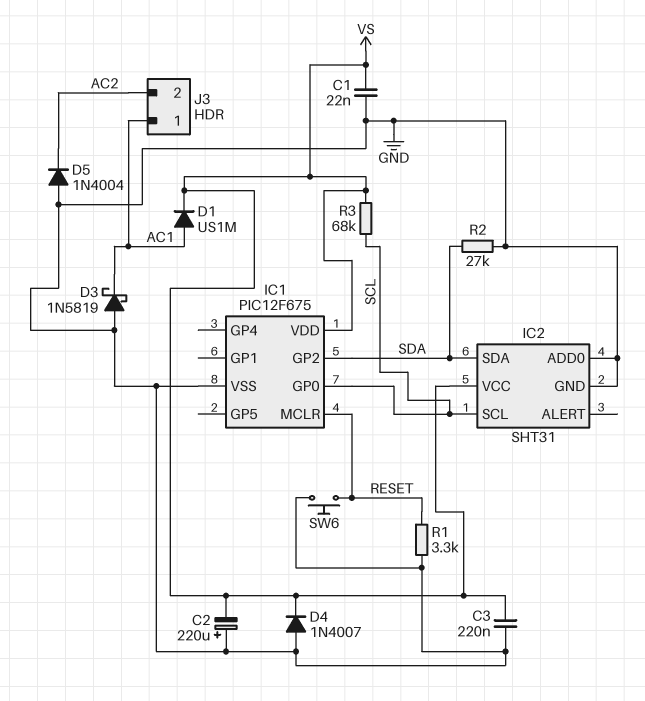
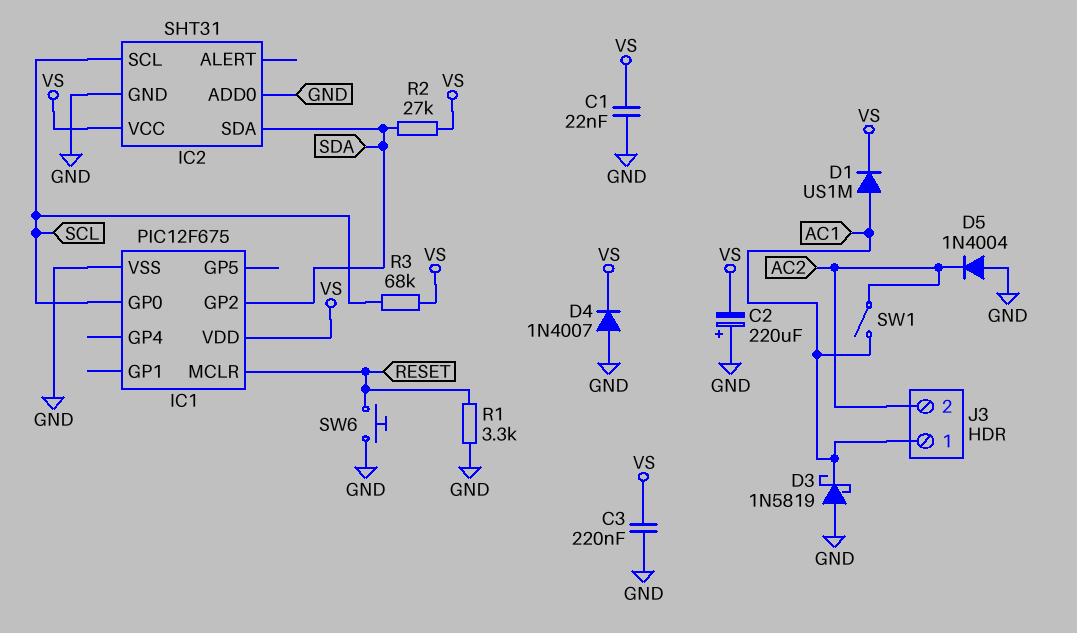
R2: 27k (GND, SDA) -> 27k (SDA, VS)
SW1: none -> switch (AC1, AC2)

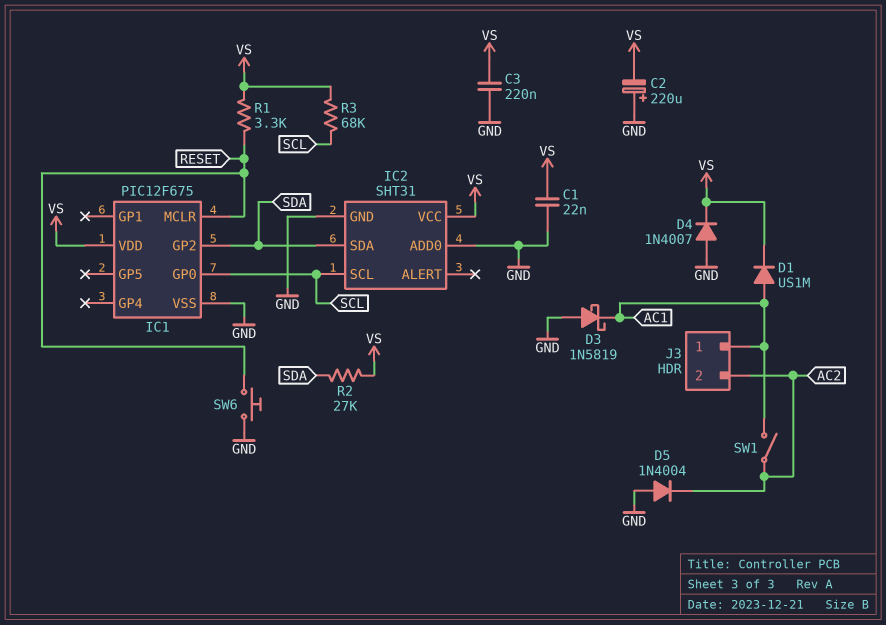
R1: 3.3k (GND, RESET) -> 3.3k (RESET, VS)

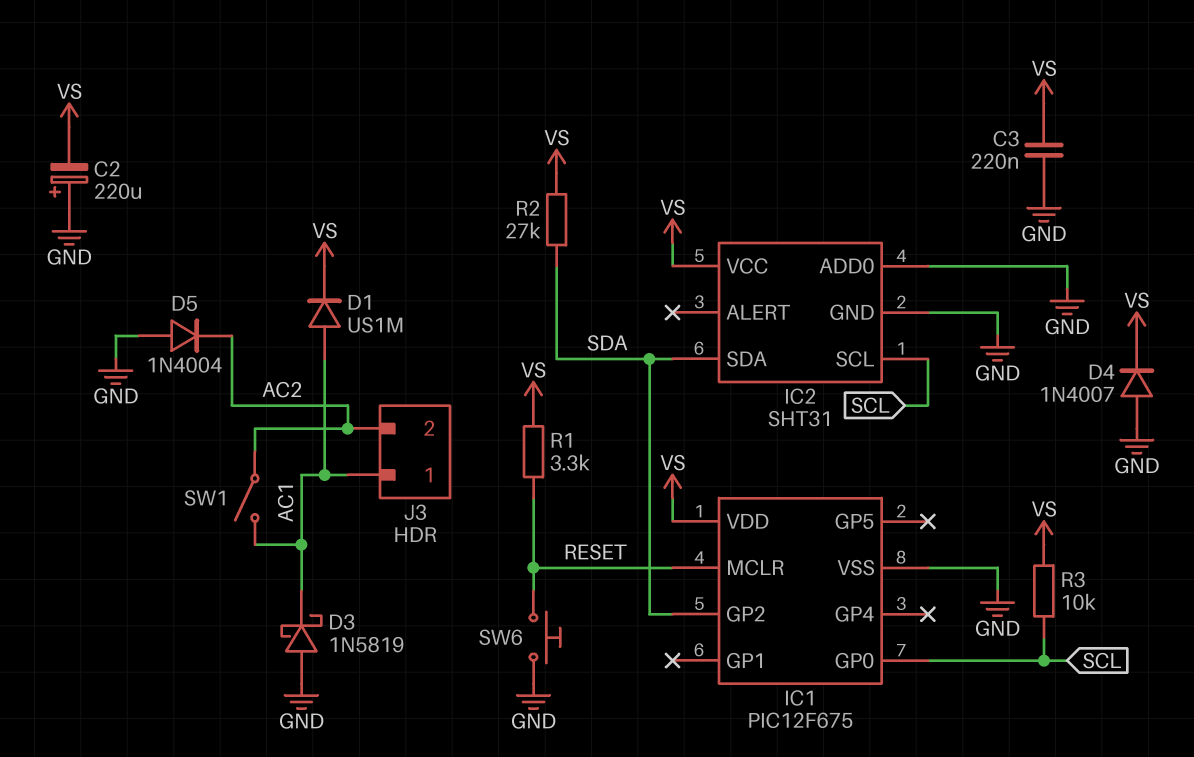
C1: 22nF (GND, VS) -> none
R3: 68k (SCL, VS) -> 10k (SCL, VS)

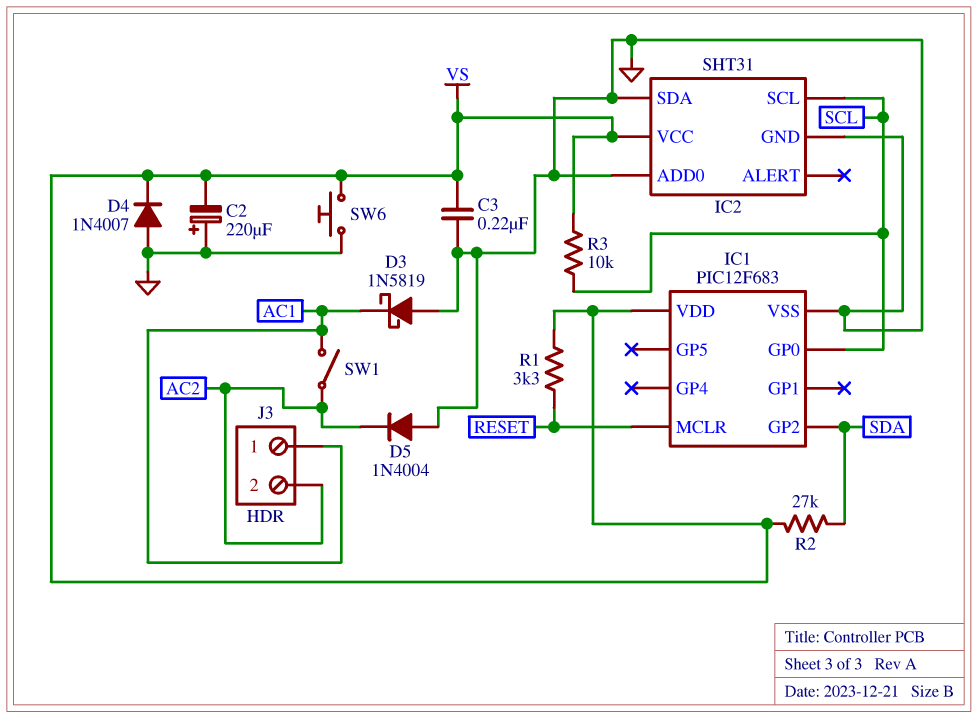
D1: diode US1M (A AC1, K VS) -> none
IC1: PIC12F675 -> PIC12F683
IC2 pin SDA: SDA -> GND
SW6: button (GND, RESET) -> button (GND, VS)

